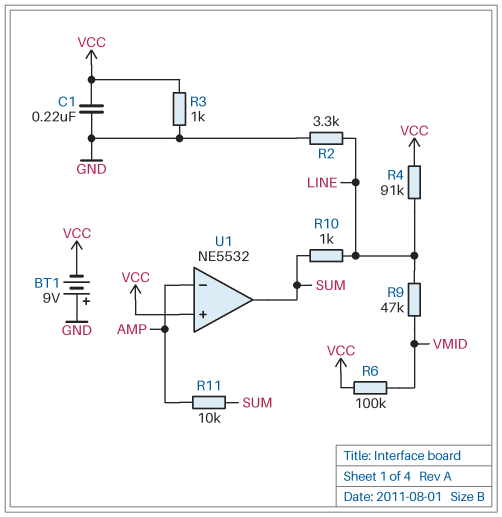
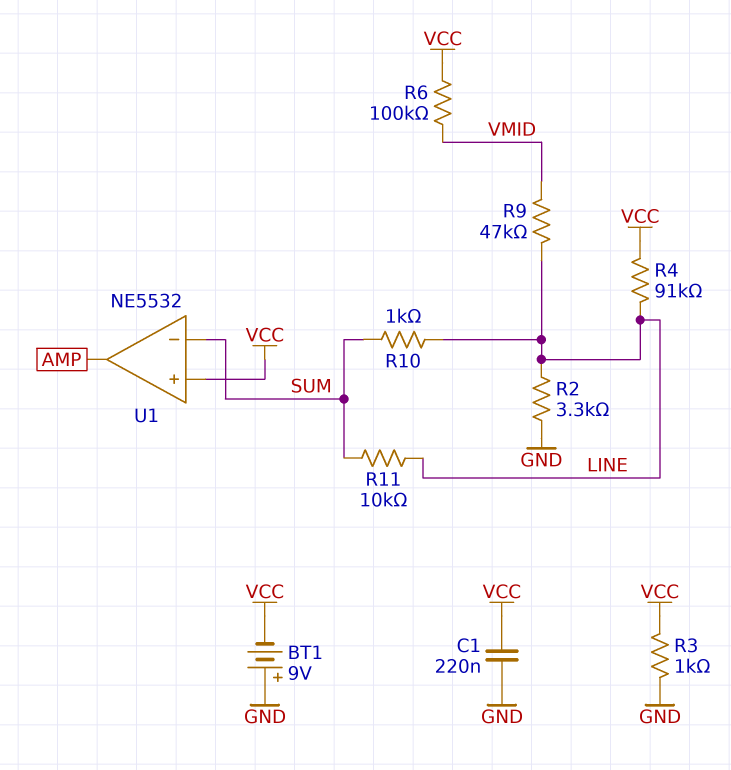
R11: 10k (AMP, SUM) -> 10k (LINE, SUM)
U1 pin in-: AMP -> SUM
U1 pin out: SUM -> AMP

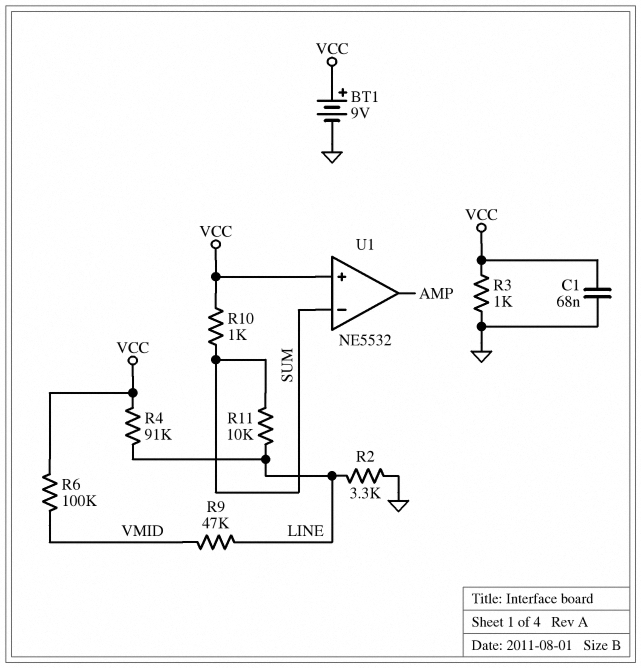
BT1: 9V (plus GND, minus VCC) -> 9V (plus VCC, minus GND)
C1: 220nF (GND, VCC) -> 68nF (GND, VCC)
R10: 1k (LINE, SUM) -> 1k (SUM, VCC)

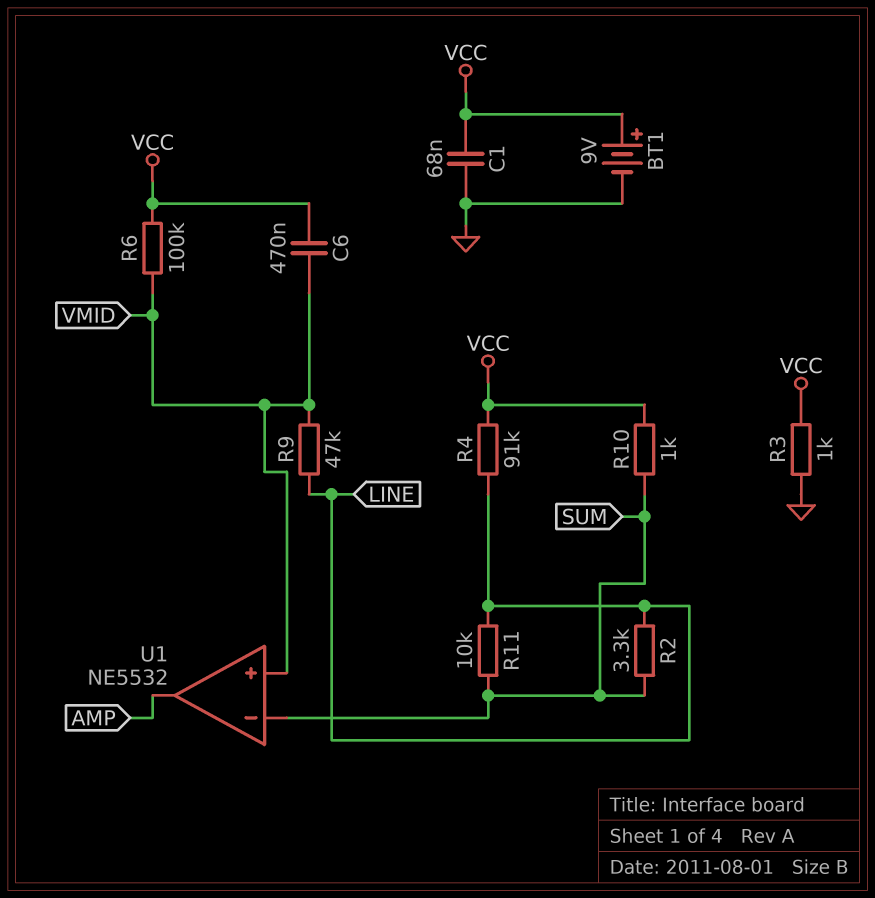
C6: none -> 470nF (VCC, VMID)
R2: 3.3k (GND, LINE) -> 3.3k (LINE, SUM)
U1 pin in+: VCC -> VMID

